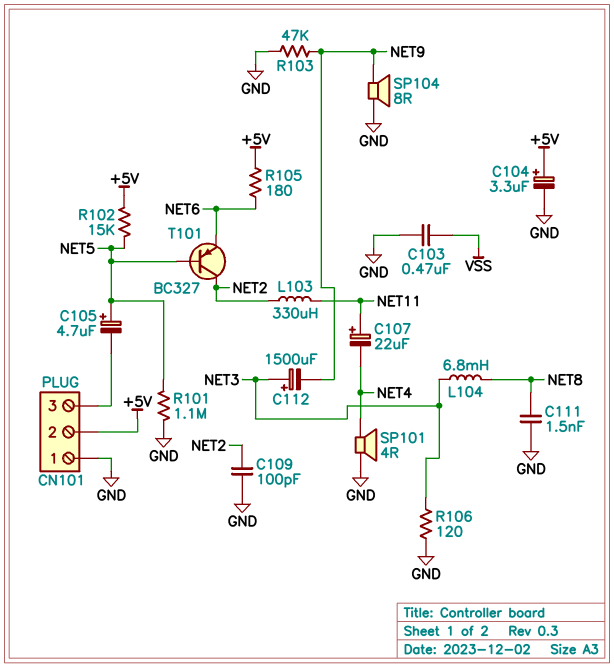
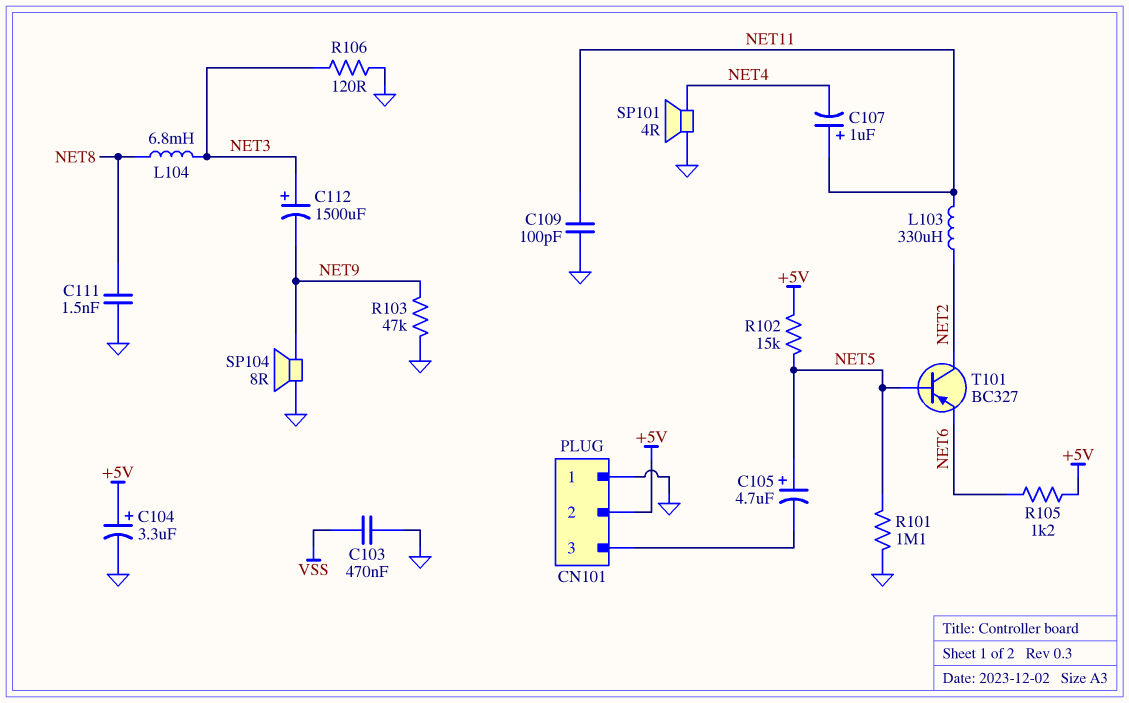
C107: 22uF (plus NET11, minus NET4) -> 1uF (plus NET11, minus NET4)
C109: 100pF (GND, NET2) -> 100pF (GND, NET11)
R105: 180 (+5V, NET6) -> 1.2k (+5V, NET6)

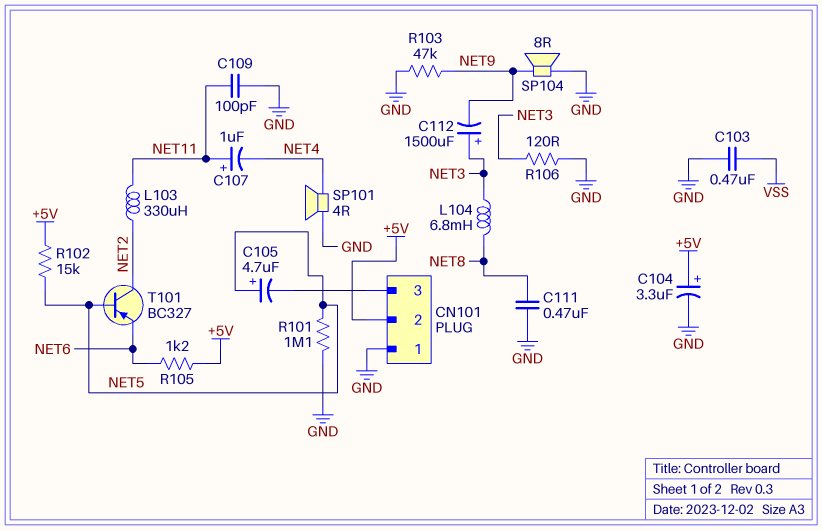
C111: 1.5nF (GND, NET8) -> 470nF (GND, NET8)

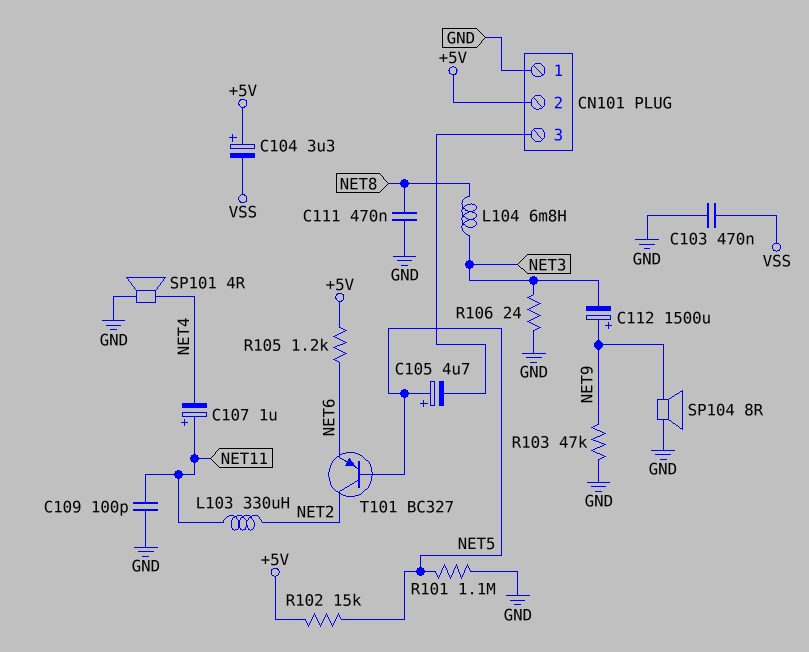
C104: 3.3uF (plus +5V, minus GND) -> 3.3uF (plus +5V, minus VSS)
C112: 1500uF (plus NET3, minus NET9) -> 1500uF (plus NET9, minus NET3)
R106: 120 (GND, NET3) -> 24 (GND, NET3)

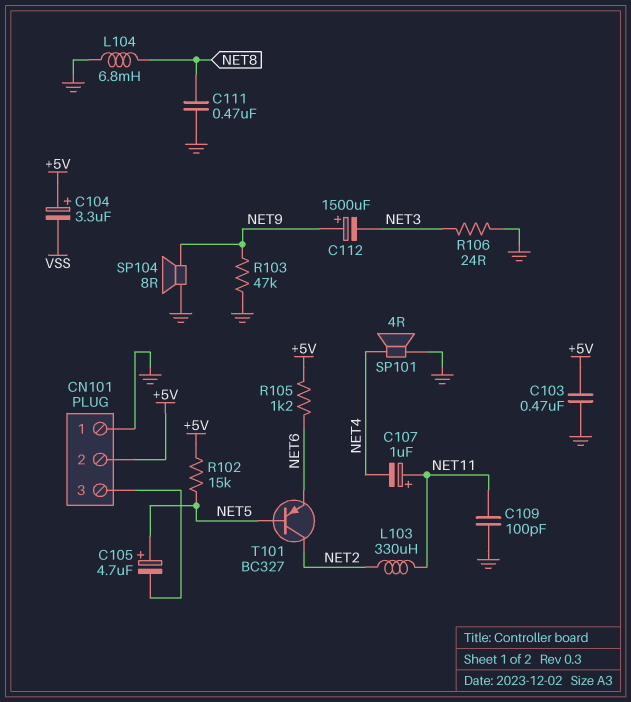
C103: 470nF (GND, VSS) -> 470nF (+5V, GND)
L104: 6.8mH (NET3, NET8) -> 6.8mH (GND, NET8)
R101: 1.1M (GND, NET5) -> none

